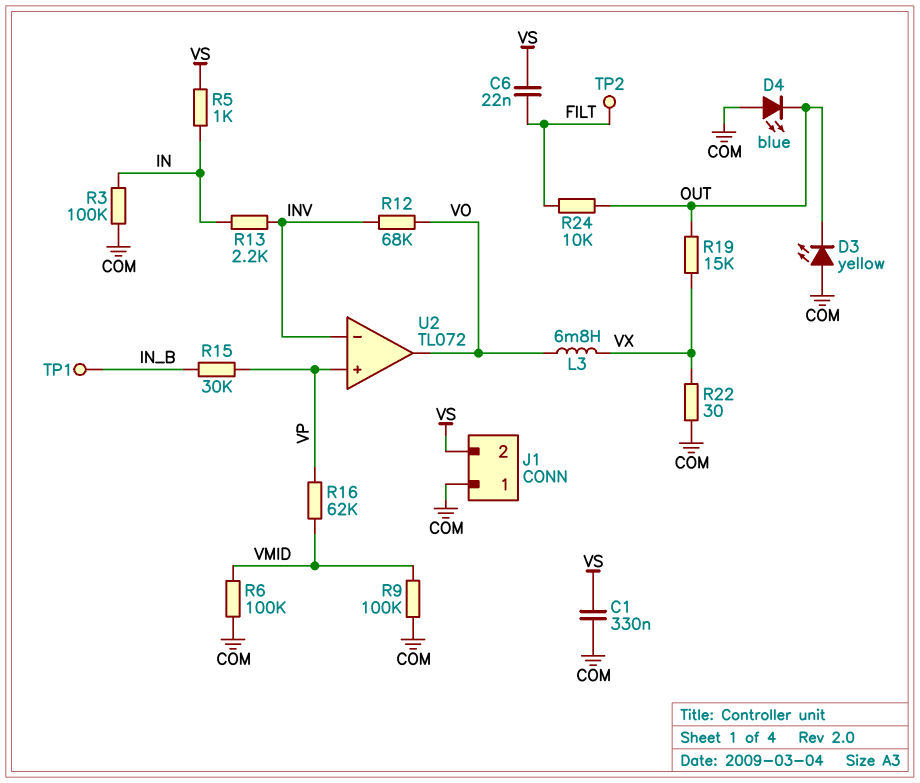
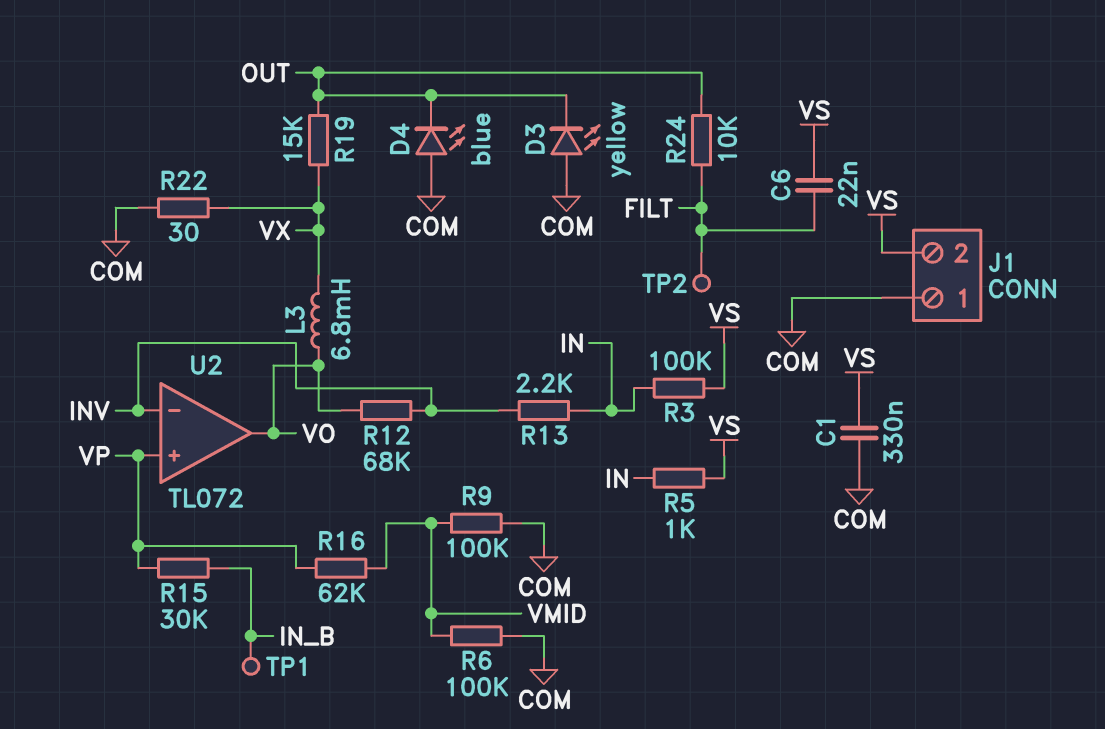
R3: 100k (COM, IN) -> 100k (IN, VS)

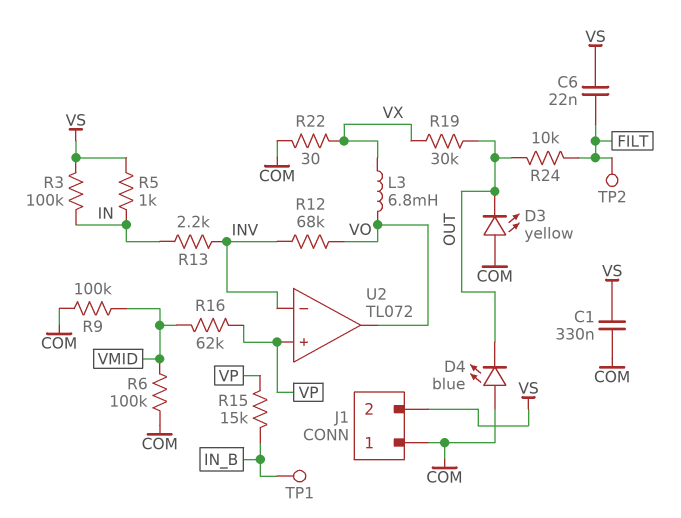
R15: 30k (IN_B, VP) -> 15k (IN_B, VP)
R19: 15k (OUT, VX) -> 30k (OUT, VX)

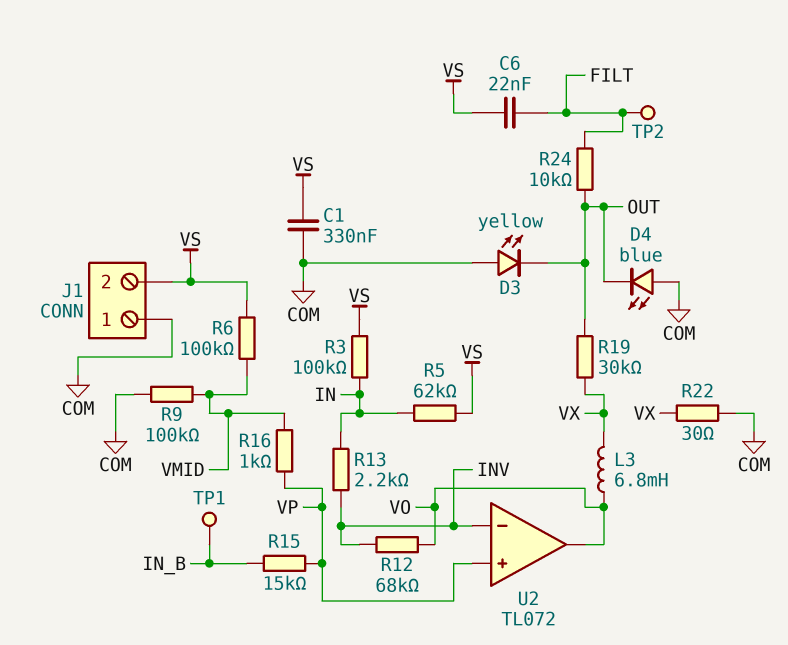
R5: 1k (IN, VS) -> 62k (IN, VS)
R6: 100k (COM, VMID) -> 100k (VMID, VS)
R16: 62k (VMID, VP) -> 1k (VMID, VP)

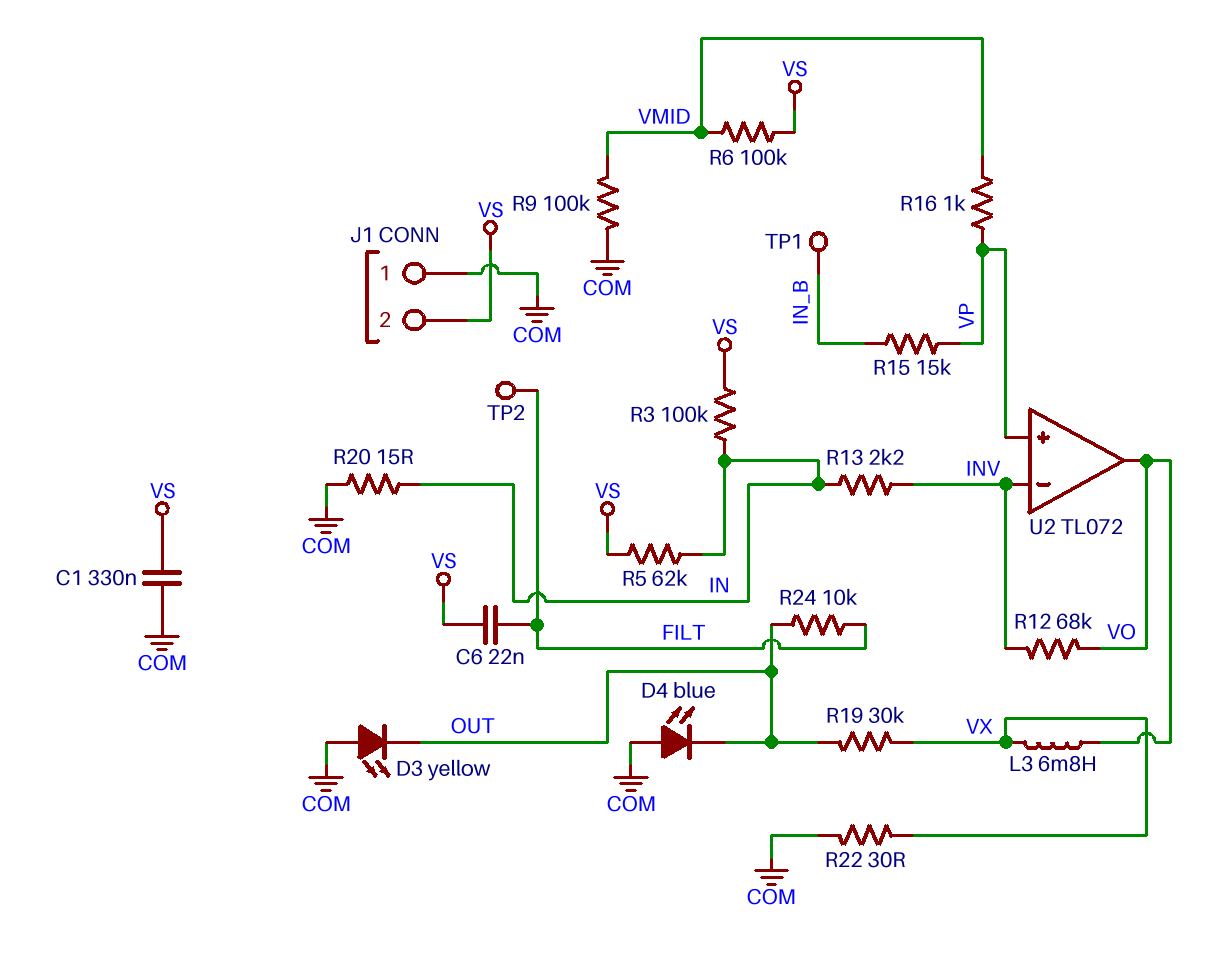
R20: none -> 15 (COM, IN)

